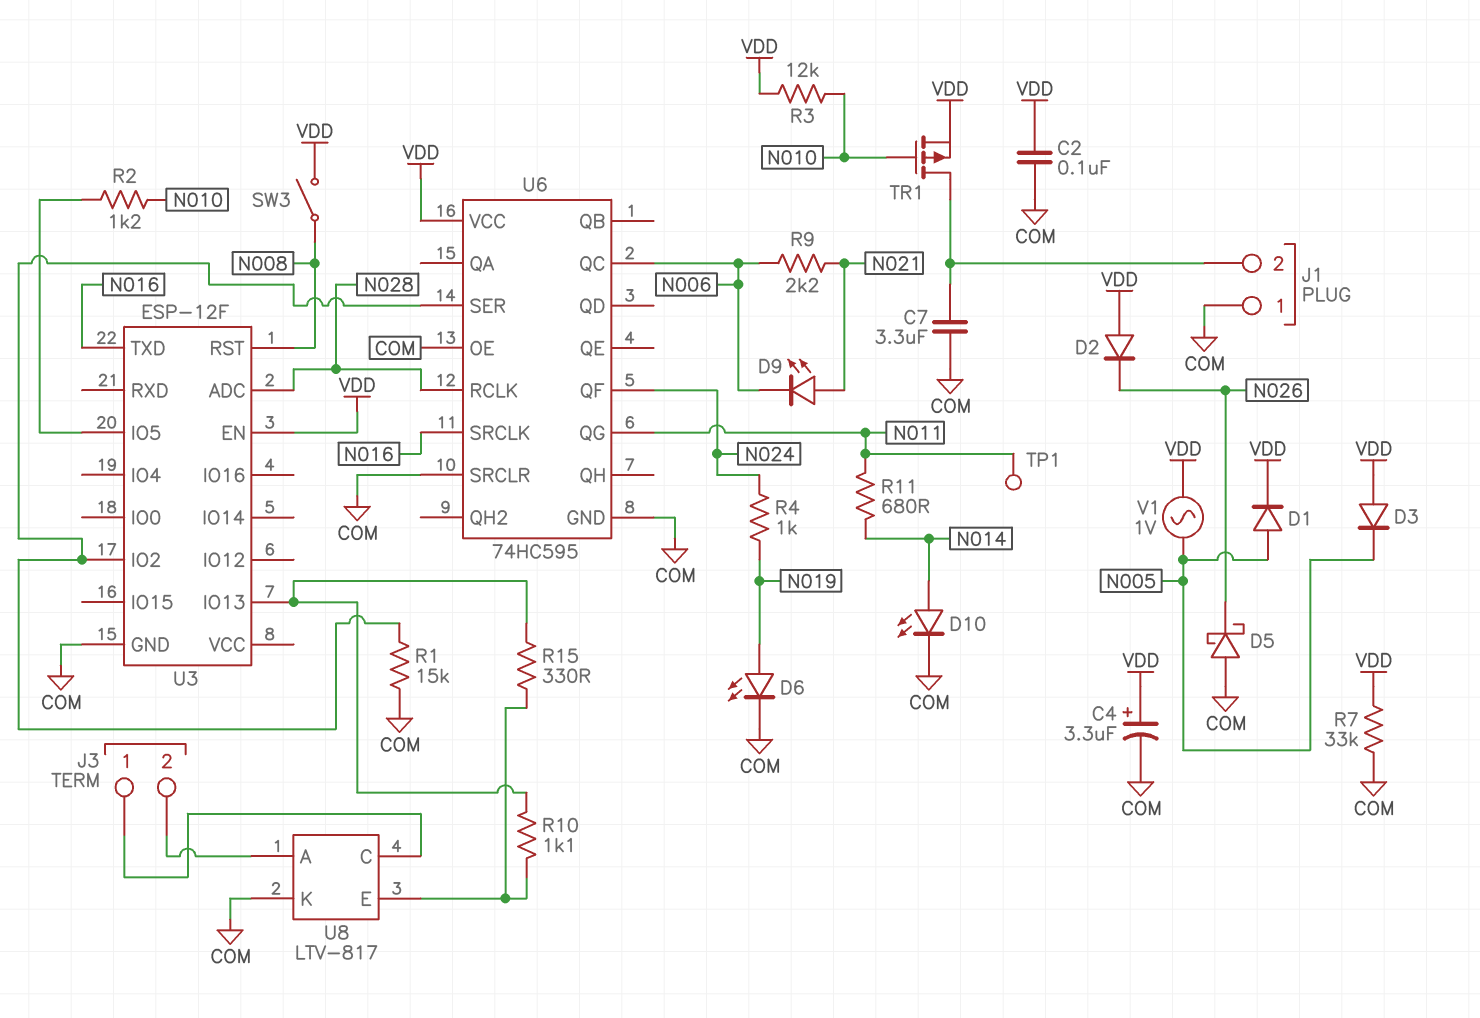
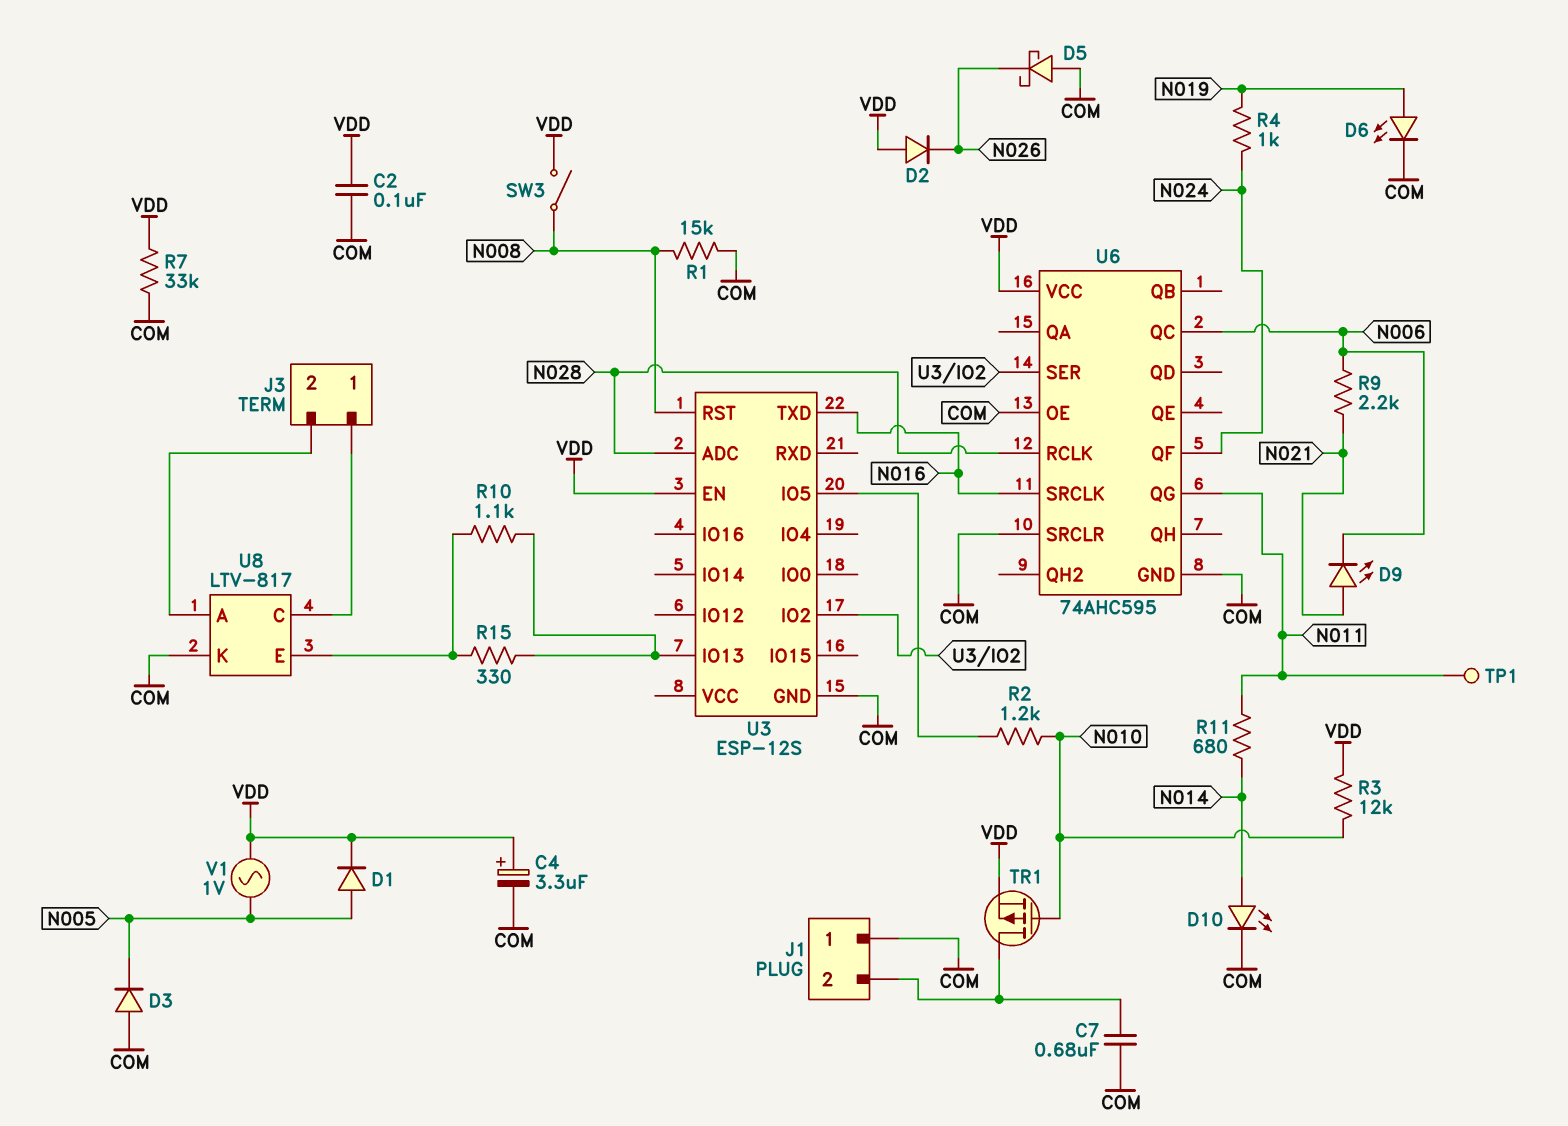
C7: 3.3uF (COM, J1/2) -> 680nF (COM, J1/2)
D3: diode (A VDD, K N005) -> diode (A COM, K N005)
R1: 15k (COM, U3/IO2) -> 15k (COM, N008)
U3: ESP-12F -> ESP-12S
U6: 74HC595 -> 74AHC595

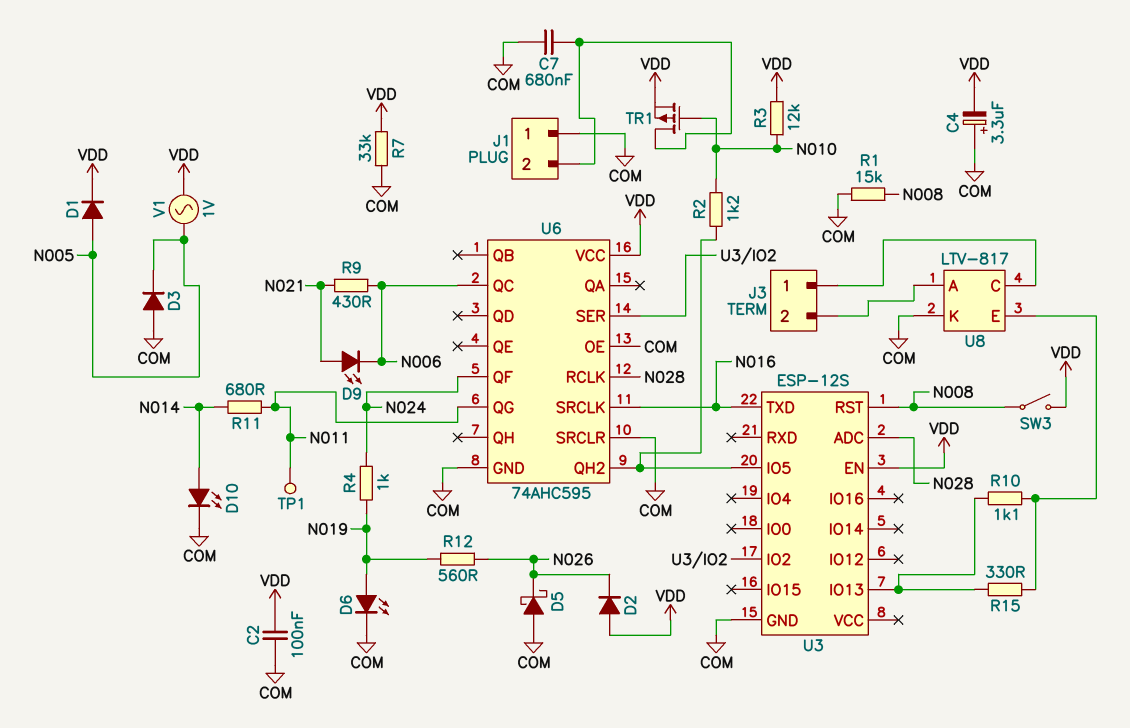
C4: 3.3uF (plus VDD, minus COM) -> 3.3uF (plus COM, minus VDD)
R9: 2.2k (N006, N021) -> 430 (N006, N021)
R12: none -> 560 (N019, N026)
U6 pin QH2: none -> U3/IO5

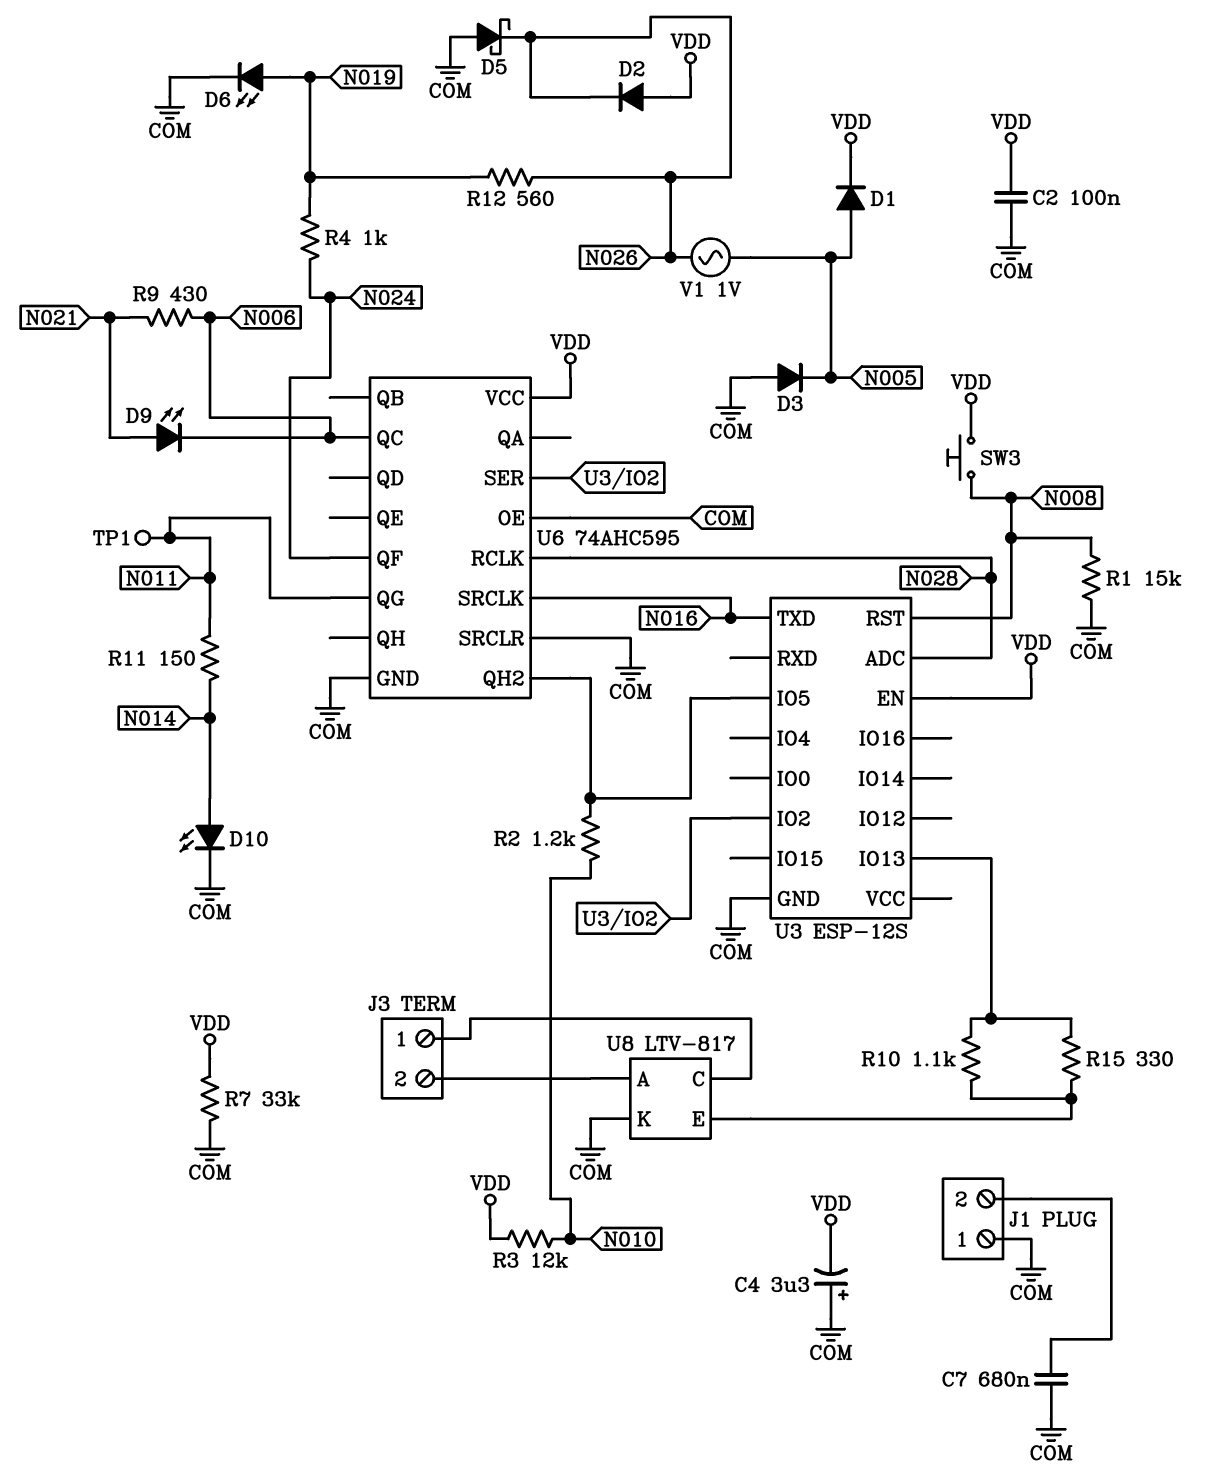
R11: 680 (N011, N014) -> 150 (N011, N014)
SW3: switch (N008, VDD) -> button (N008, VDD)
TR1: PMOS (G N010, D J1/2, S VDD) -> none
V1: AC 1V (N005, VDD) -> AC 1V (N005, N026)

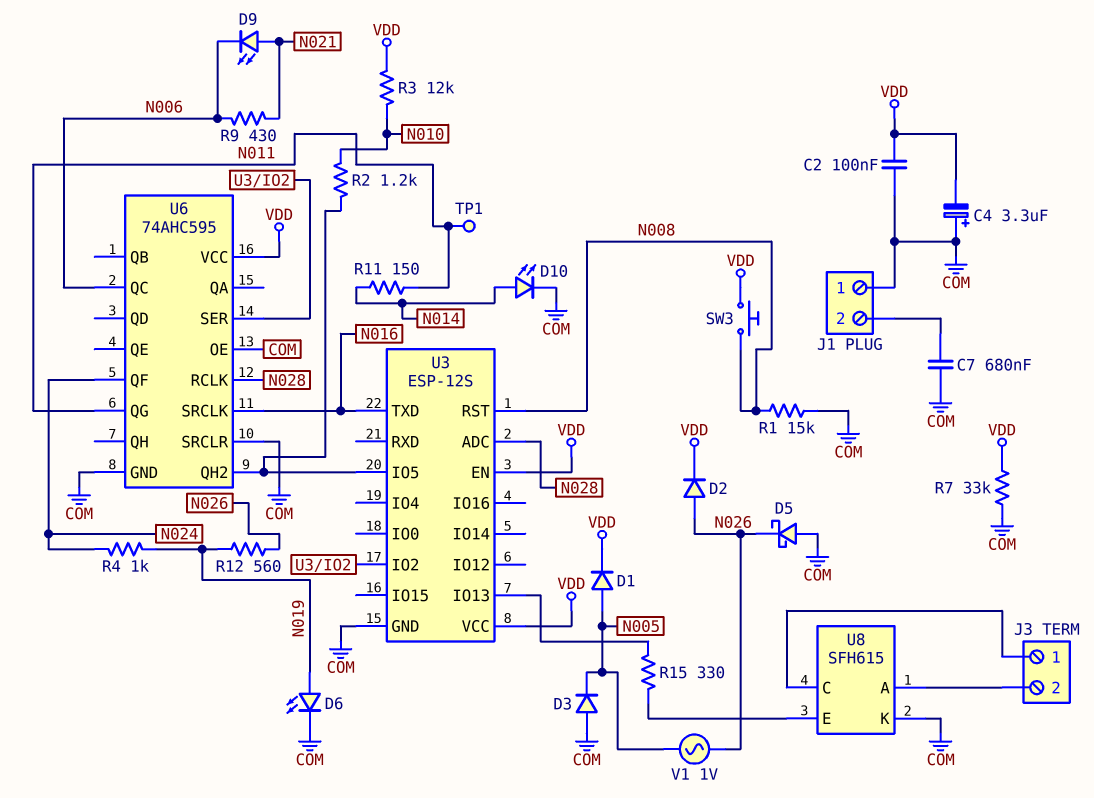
D2: diode (A VDD, K N026) -> diode (A N026, K VDD)
R10: 1.1k (U3/IO13, U8/E) -> none
U3 pin VCC: none -> VDD
U8: LTV-817 -> SFH615

